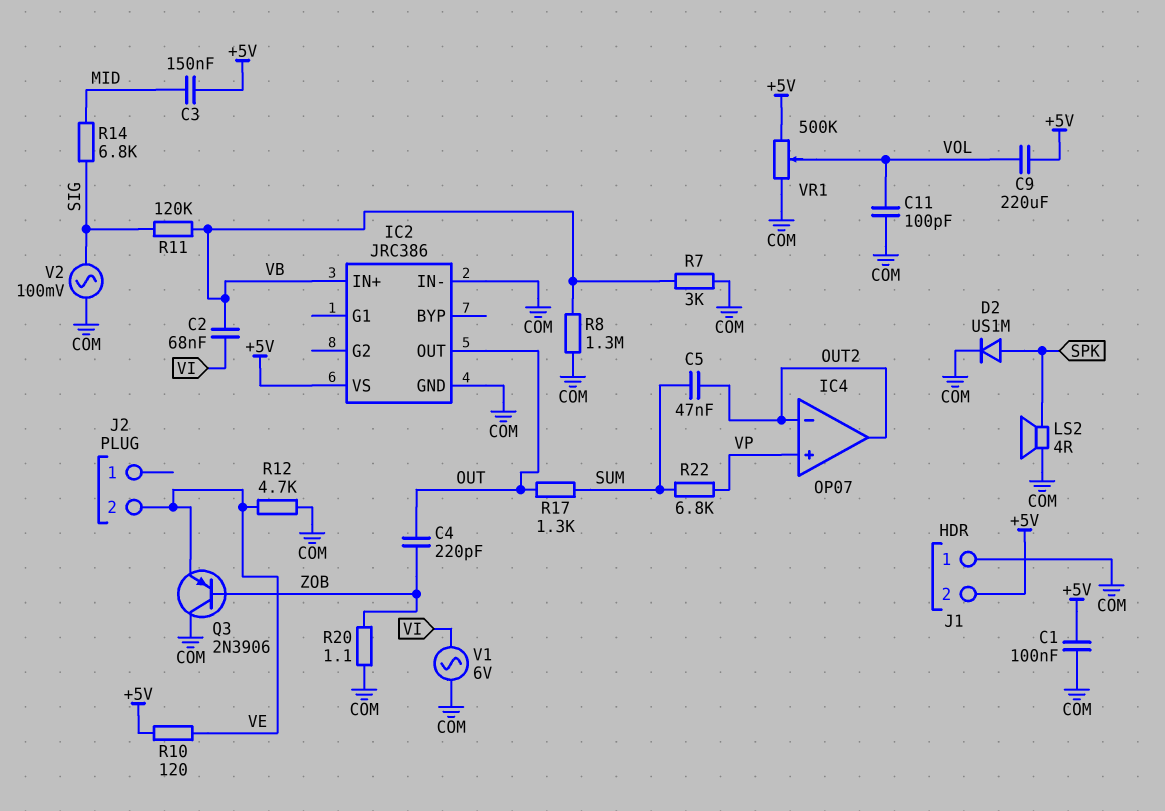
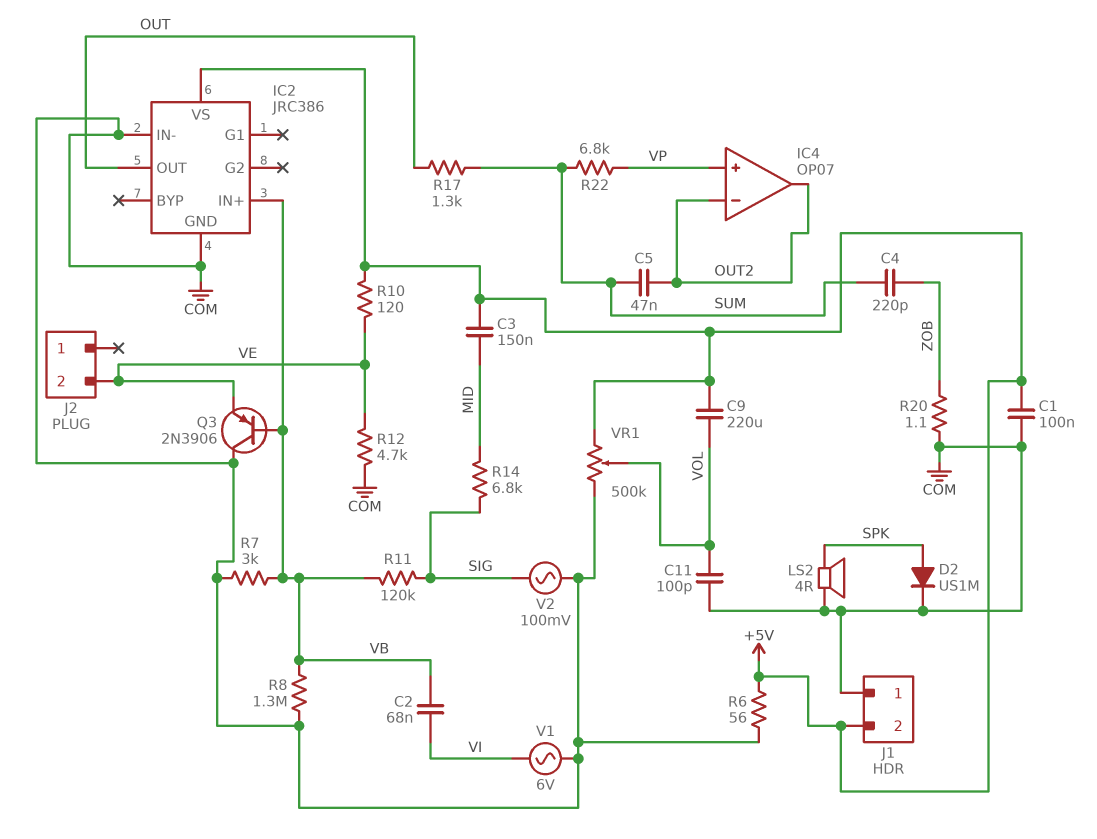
C4: 220pF (OUT, ZOB) -> 220pF (SUM, ZOB)
Q3: PNP 2N3906 (B ZOB, C COM, E VE) -> PNP 2N3906 (B VB, C COM, E VE)
R6: none -> 56 (+5V, COM)

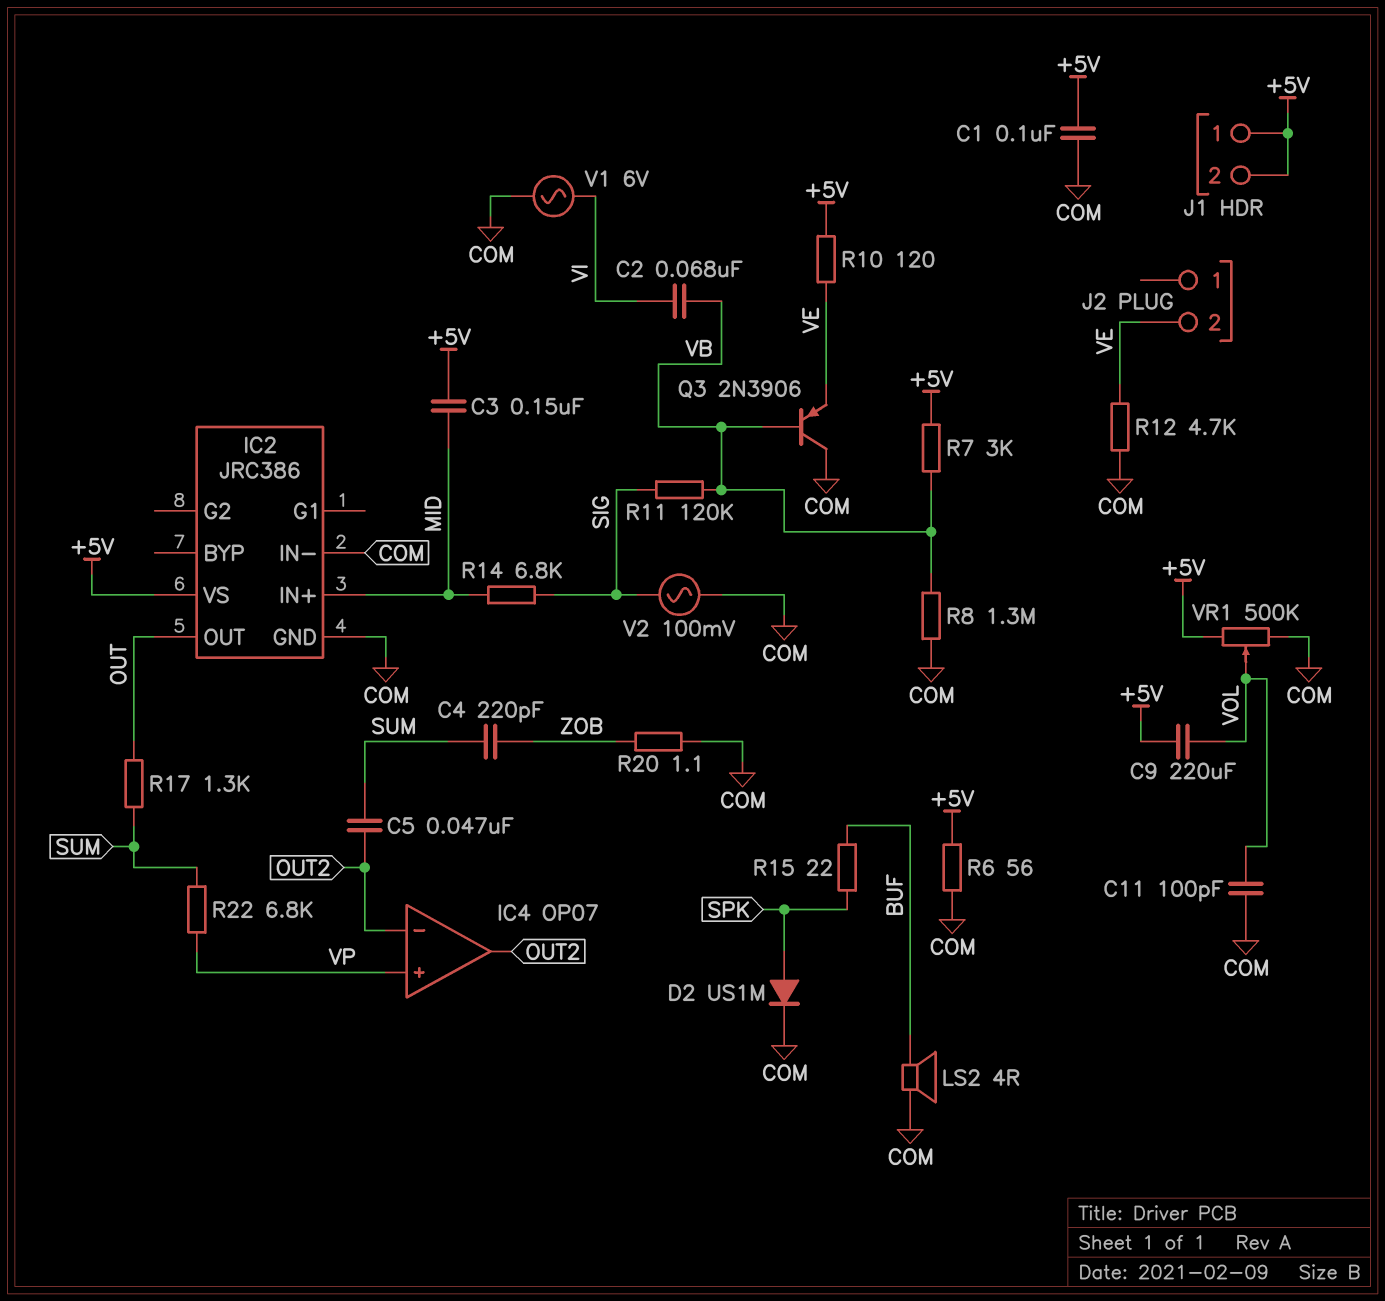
IC2 pin IN+: VB -> MID
J1 pin 1: COM -> +5V
LS2: speaker 4R (COM, SPK) -> speaker 4R (BUF, COM)
R7: 3k (COM, VB) -> 3k (+5V, VB)
R15: none -> 22 (BUF, SPK)

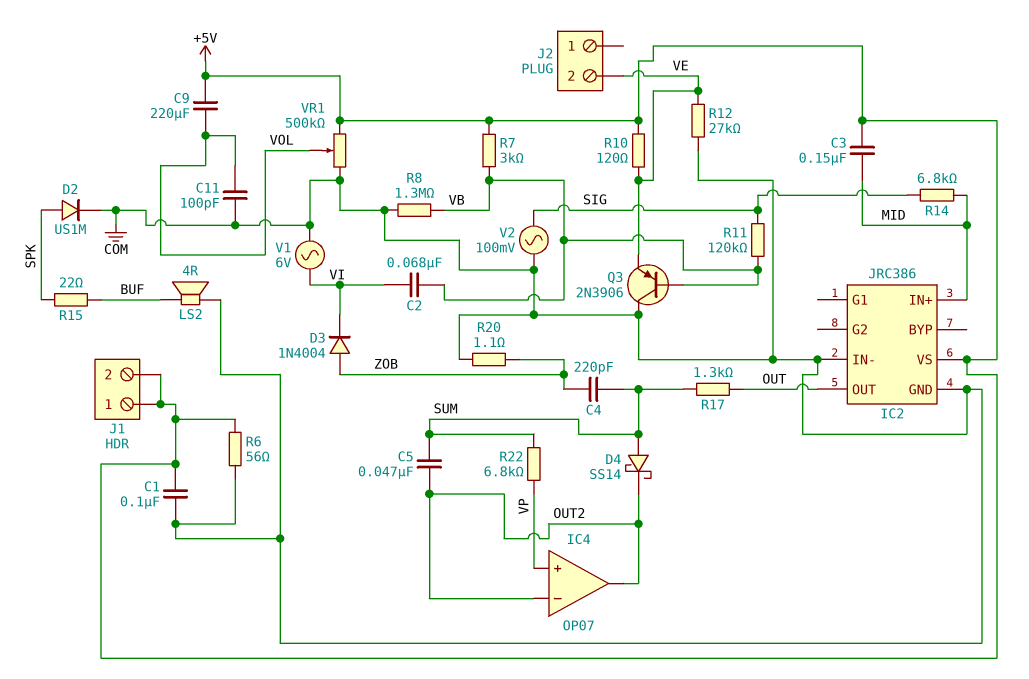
D3: none -> diode 1N4004 (A ZOB, K VI)
D4: none -> schottky SS14 (A SUM, K OUT2)
R12: 4.7k (COM, VE) -> 27k (COM, VE)

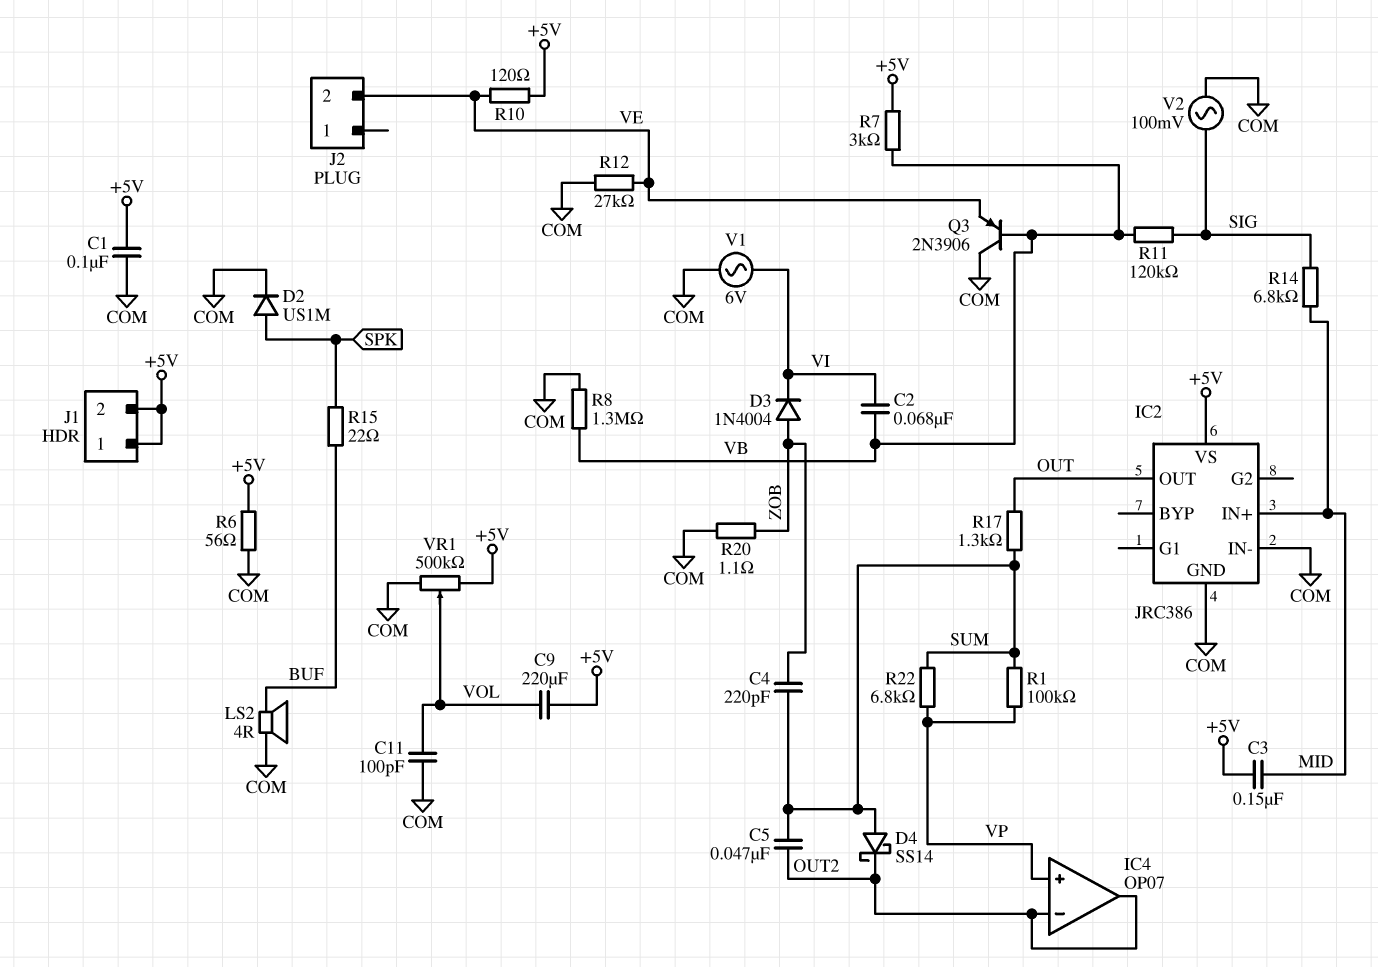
R1: none -> 100k (SUM, VP)

